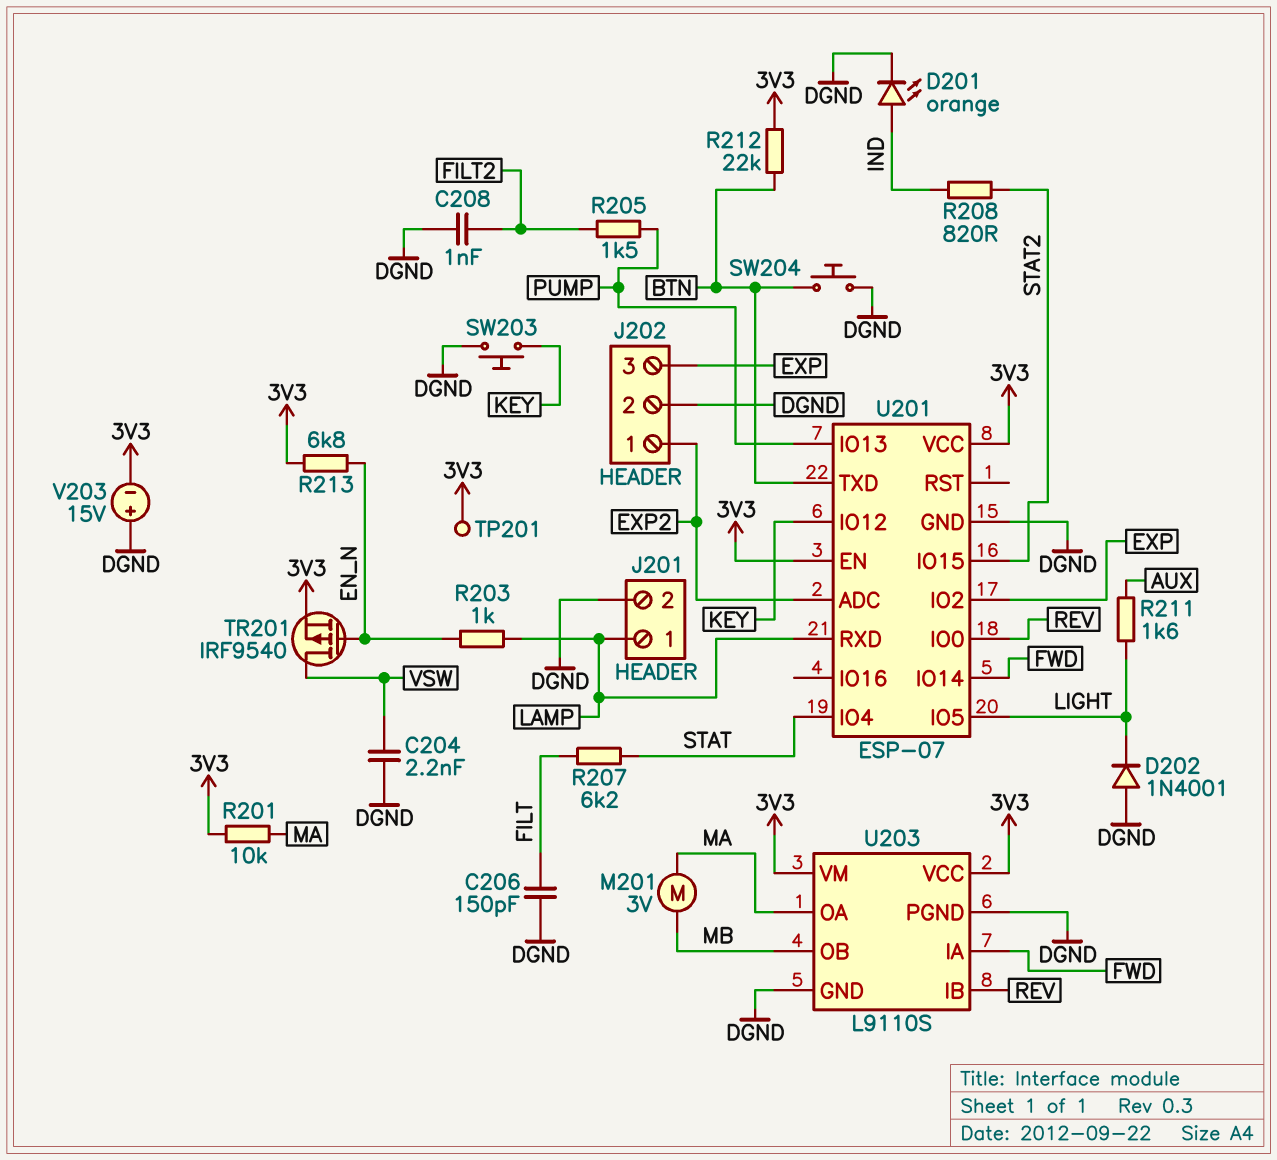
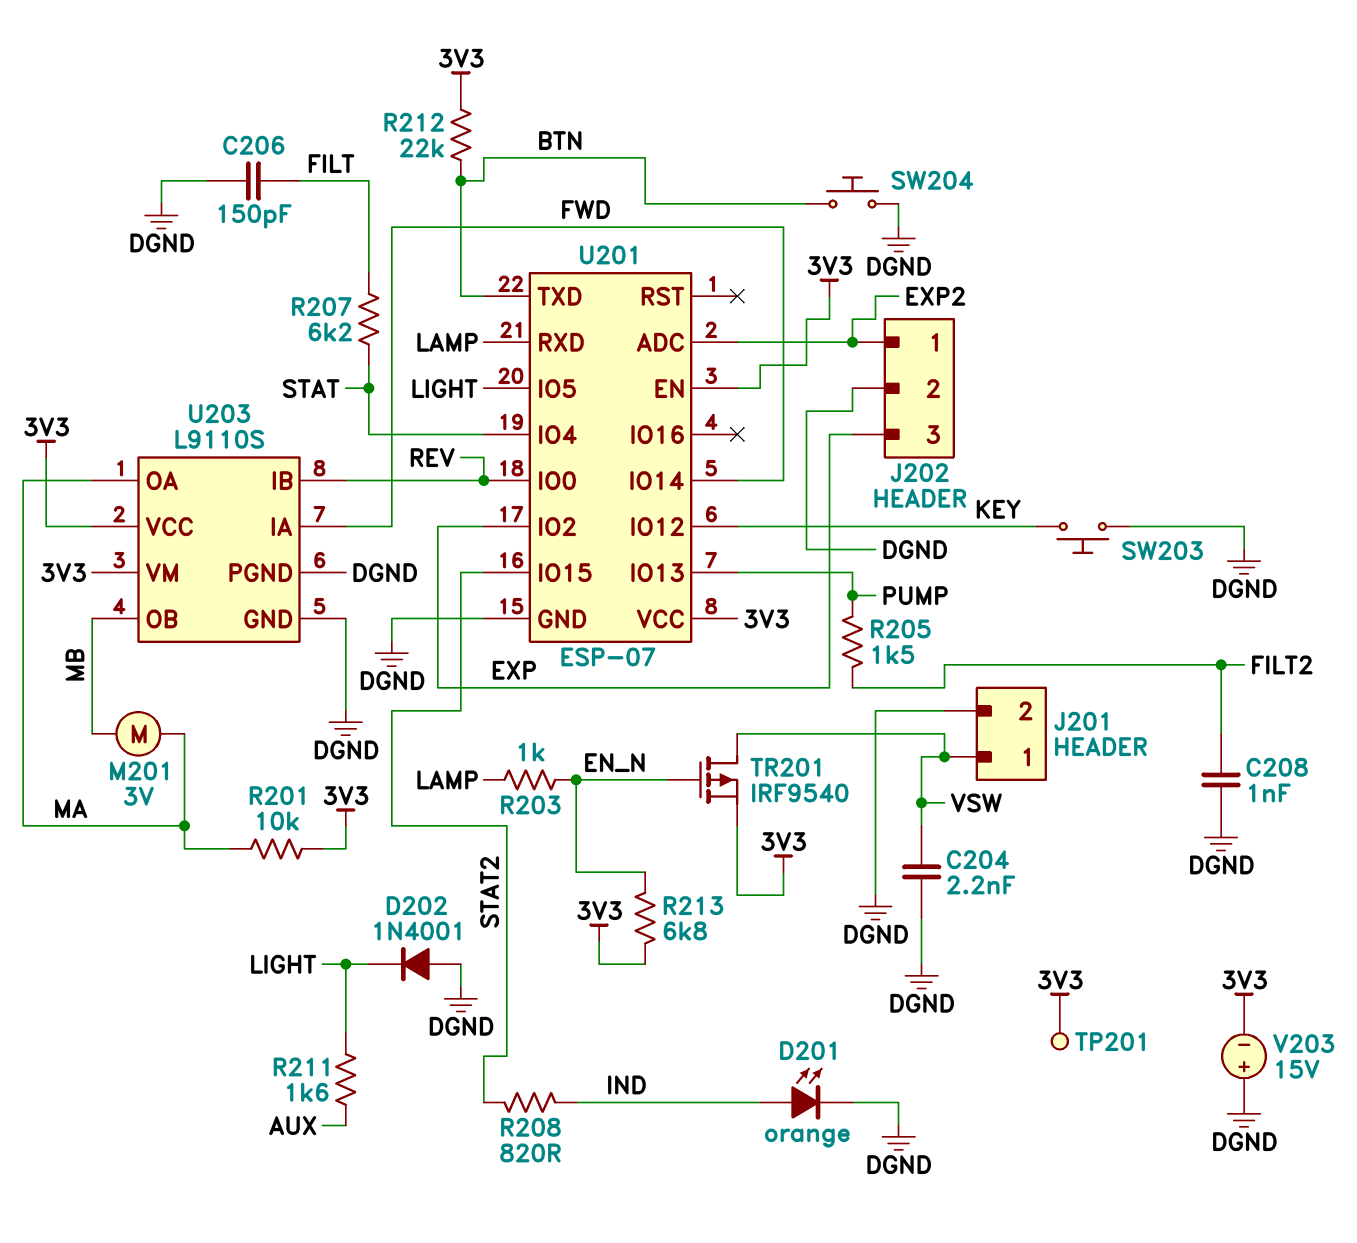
J201 pin 1: LAMP -> VSW

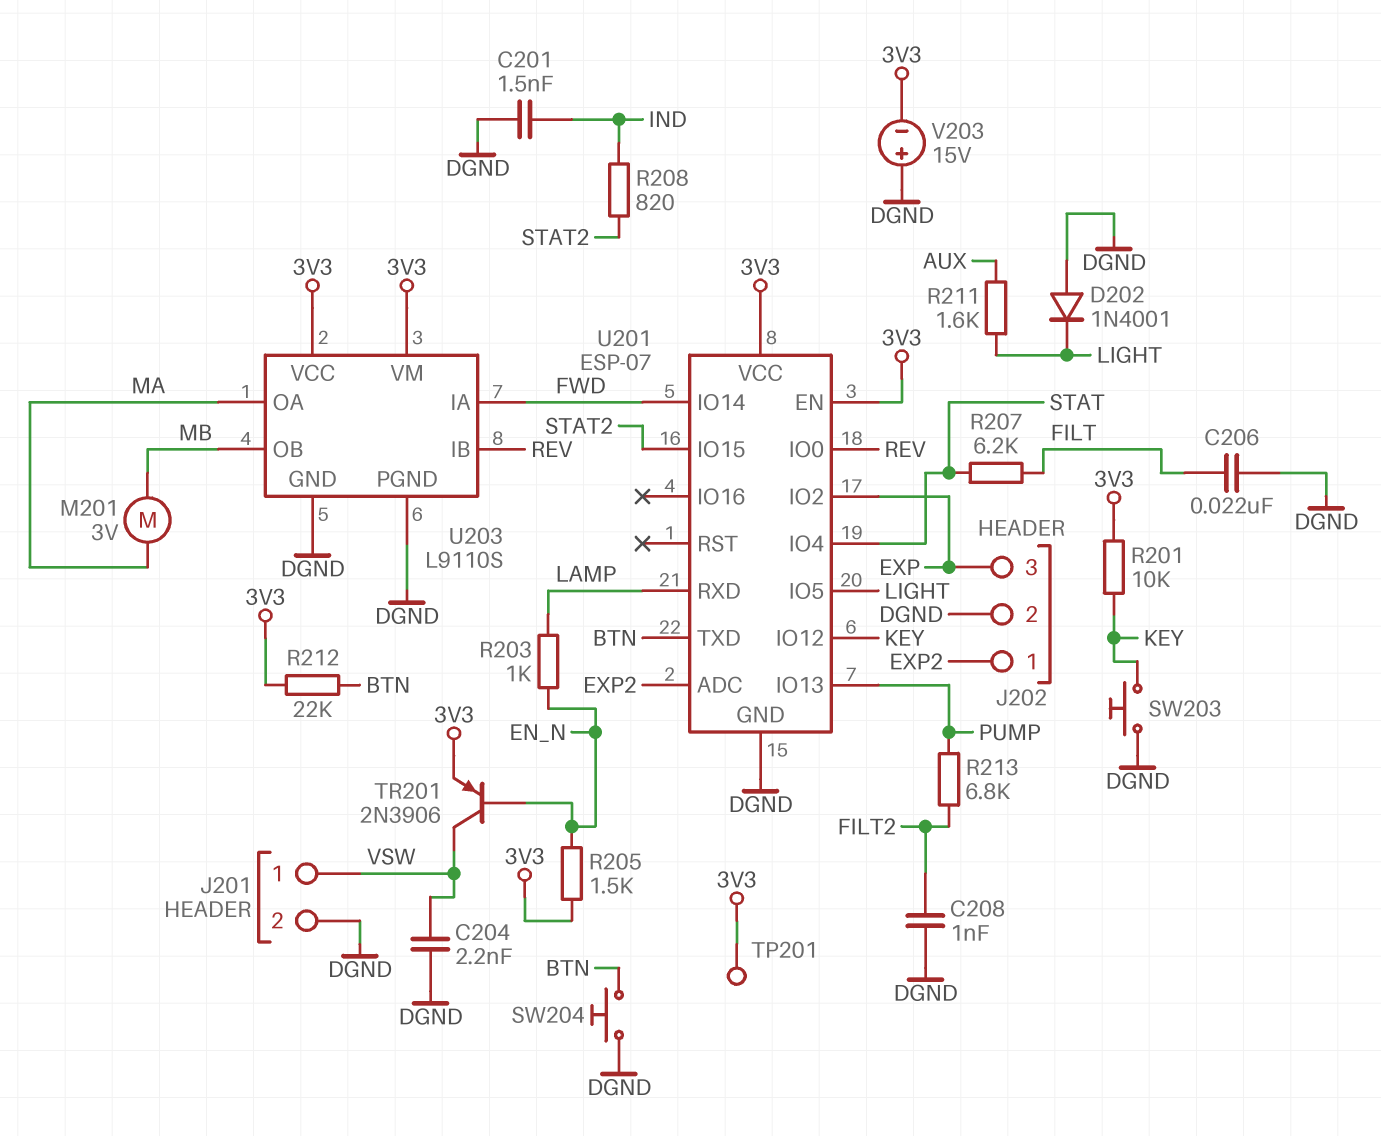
C201: none -> 1.5nF (DGND, IND)
C206: 150pF (DGND, FILT) -> 22nF (DGND, FILT)
D201: LED orange (A IND, K DGND) -> none
R201: 10k (3V3, MA) -> 10k (3V3, KEY)
R205: 1.5k (FILT2, PUMP) -> 1.5k (3V3, EN_N)
R213: 6.8k (3V3, EN_N) -> 6.8k (FILT2, PUMP)
TR201: PMOS IRF9540 (G EN_N, D VSW, S 3V3) -> PNP 2N3906 (B EN_N, C VSW, E 3V3)

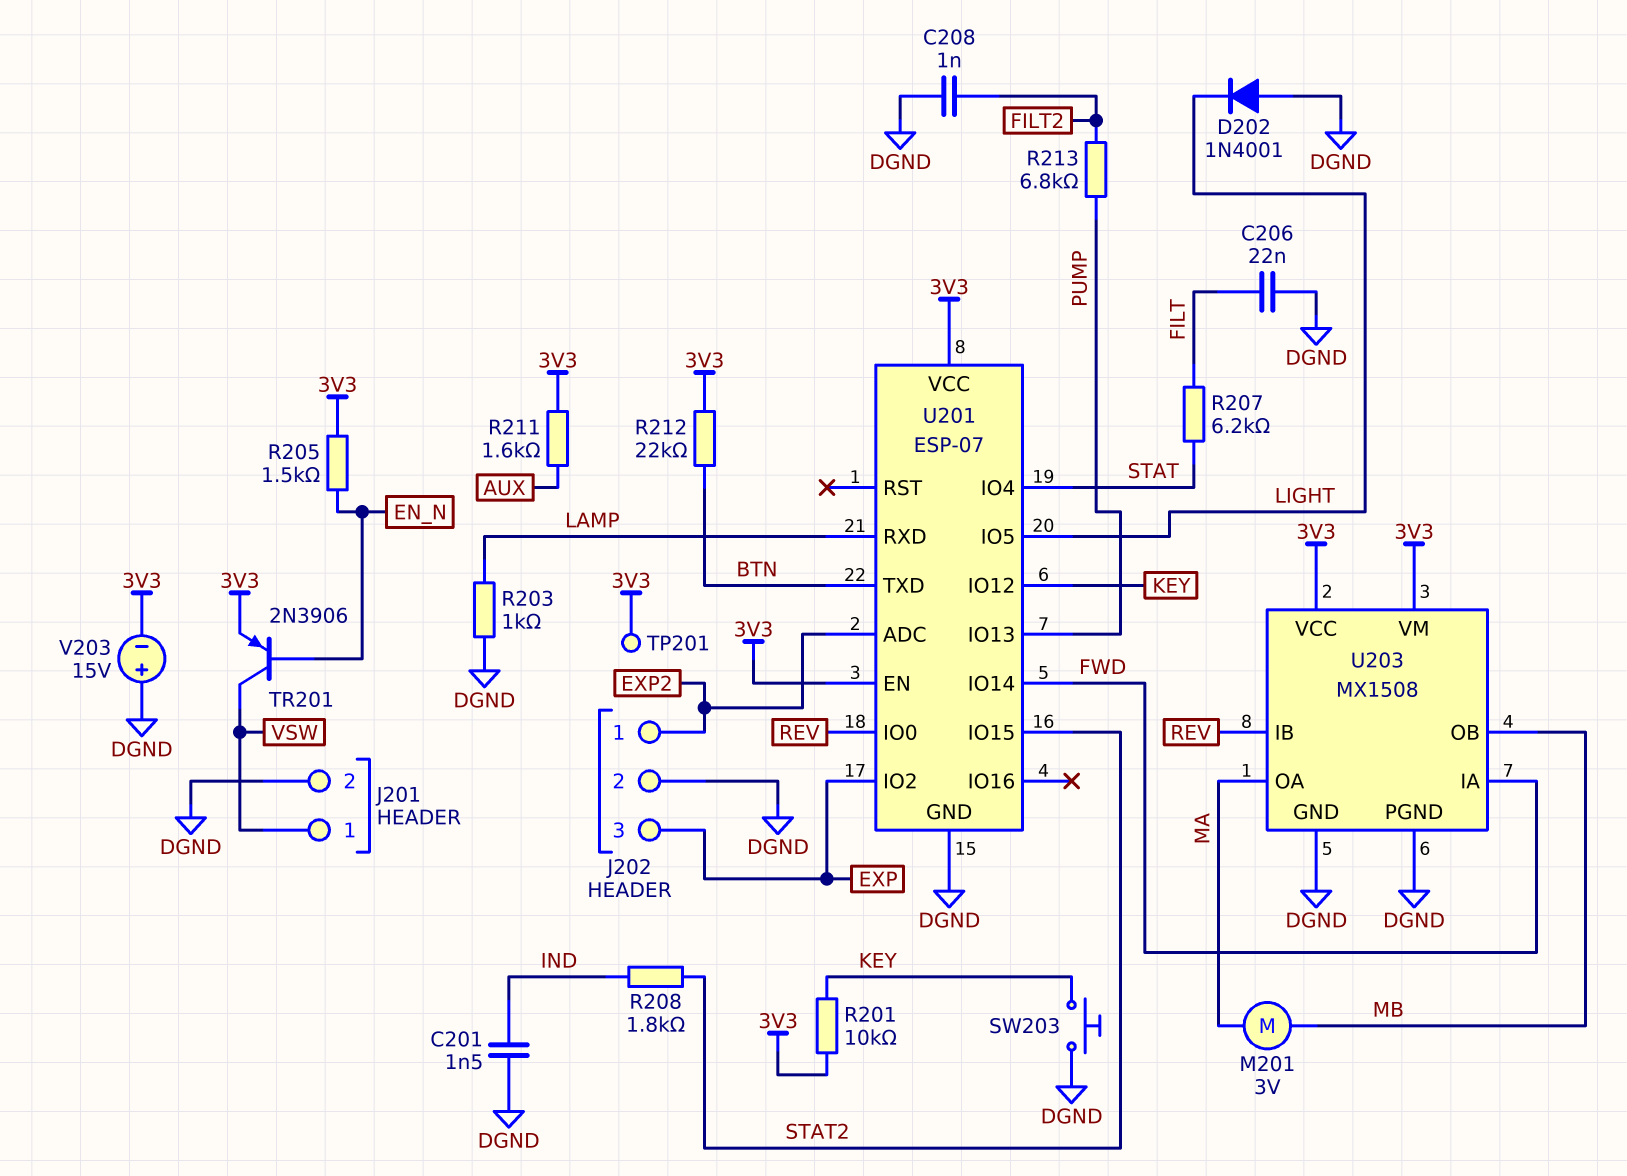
C204: 2.2nF (DGND, VSW) -> none
R203: 1k (EN_N, LAMP) -> 1k (DGND, LAMP)
R208: 820 (IND, STAT2) -> 1.8k (IND, STAT2)
R211: 1.6k (AUX, LIGHT) -> 1.6k (3V3, AUX)
SW204: button (BTN, DGND) -> none
U203: L9110S -> MX1508

